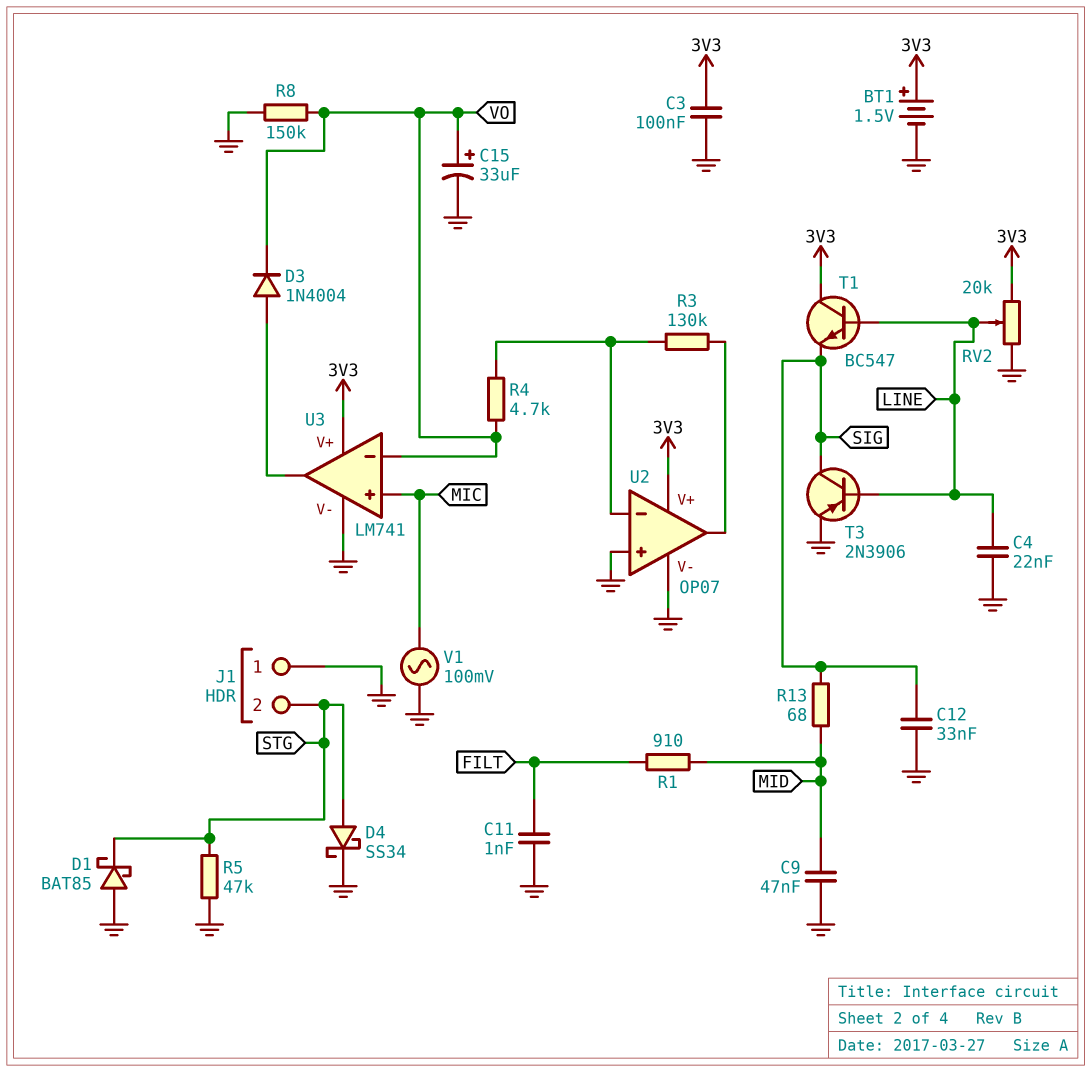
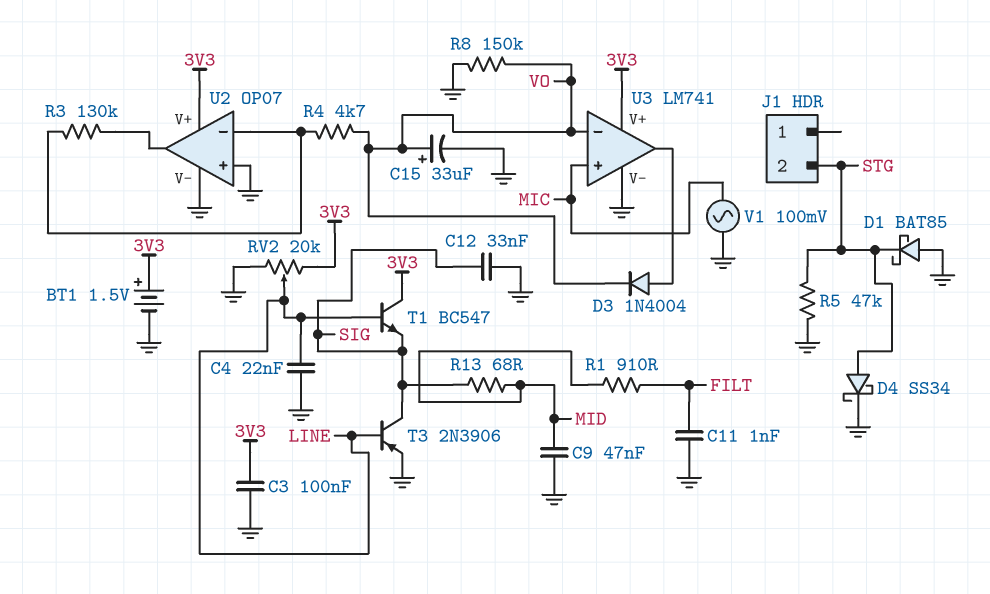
J1 pin 1: GND -> none

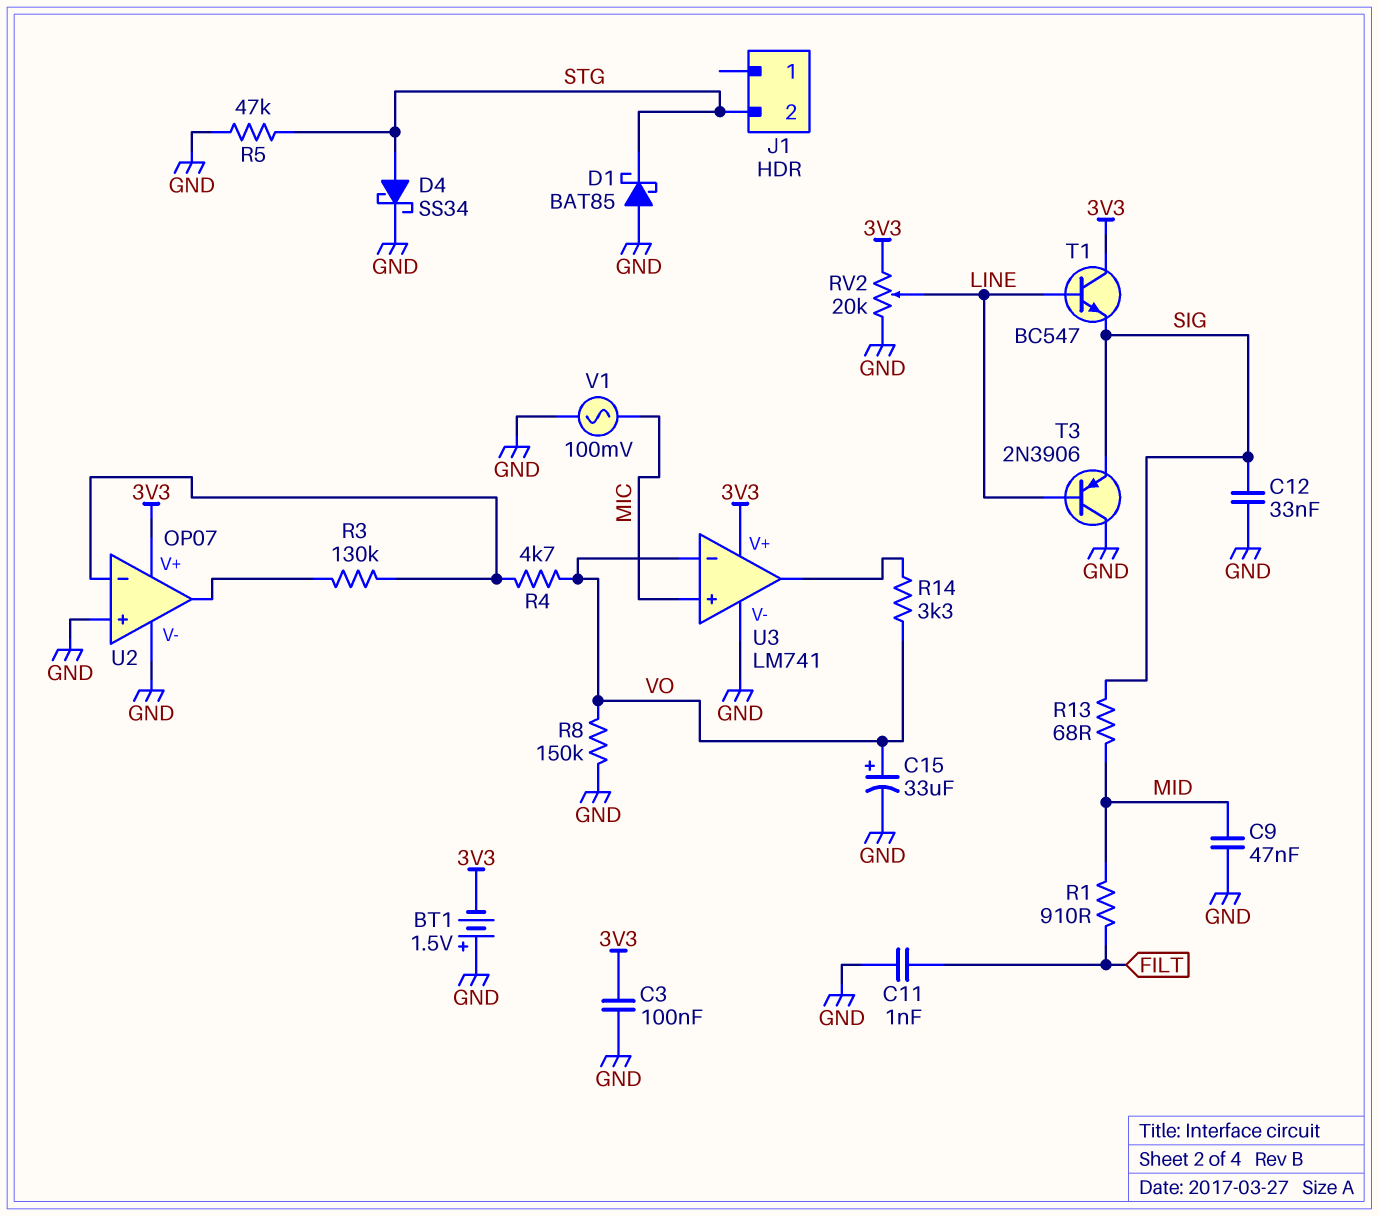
BT1: 1.5V (plus 3V3, minus GND) -> 1.5V (plus GND, minus 3V3)
C4: 22nF (GND, LINE) -> none
D3: diode 1N4004 (A U3/out, K VO) -> none
R14: none -> 3.3k (U3/out, VO)
T3: PNP 2N3906 (B LINE, C SIG, E GND) -> PNP 2N3906 (B LINE, C GND, E SIG)

